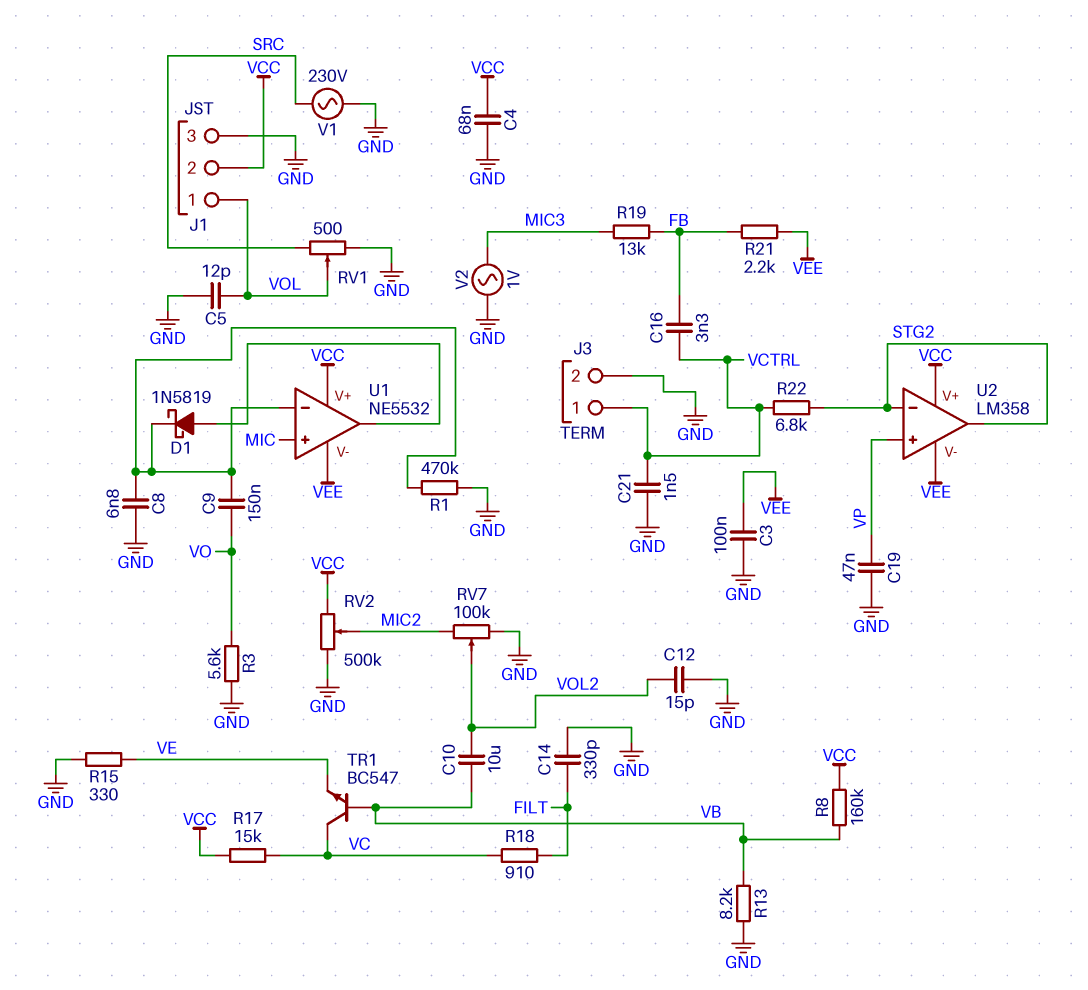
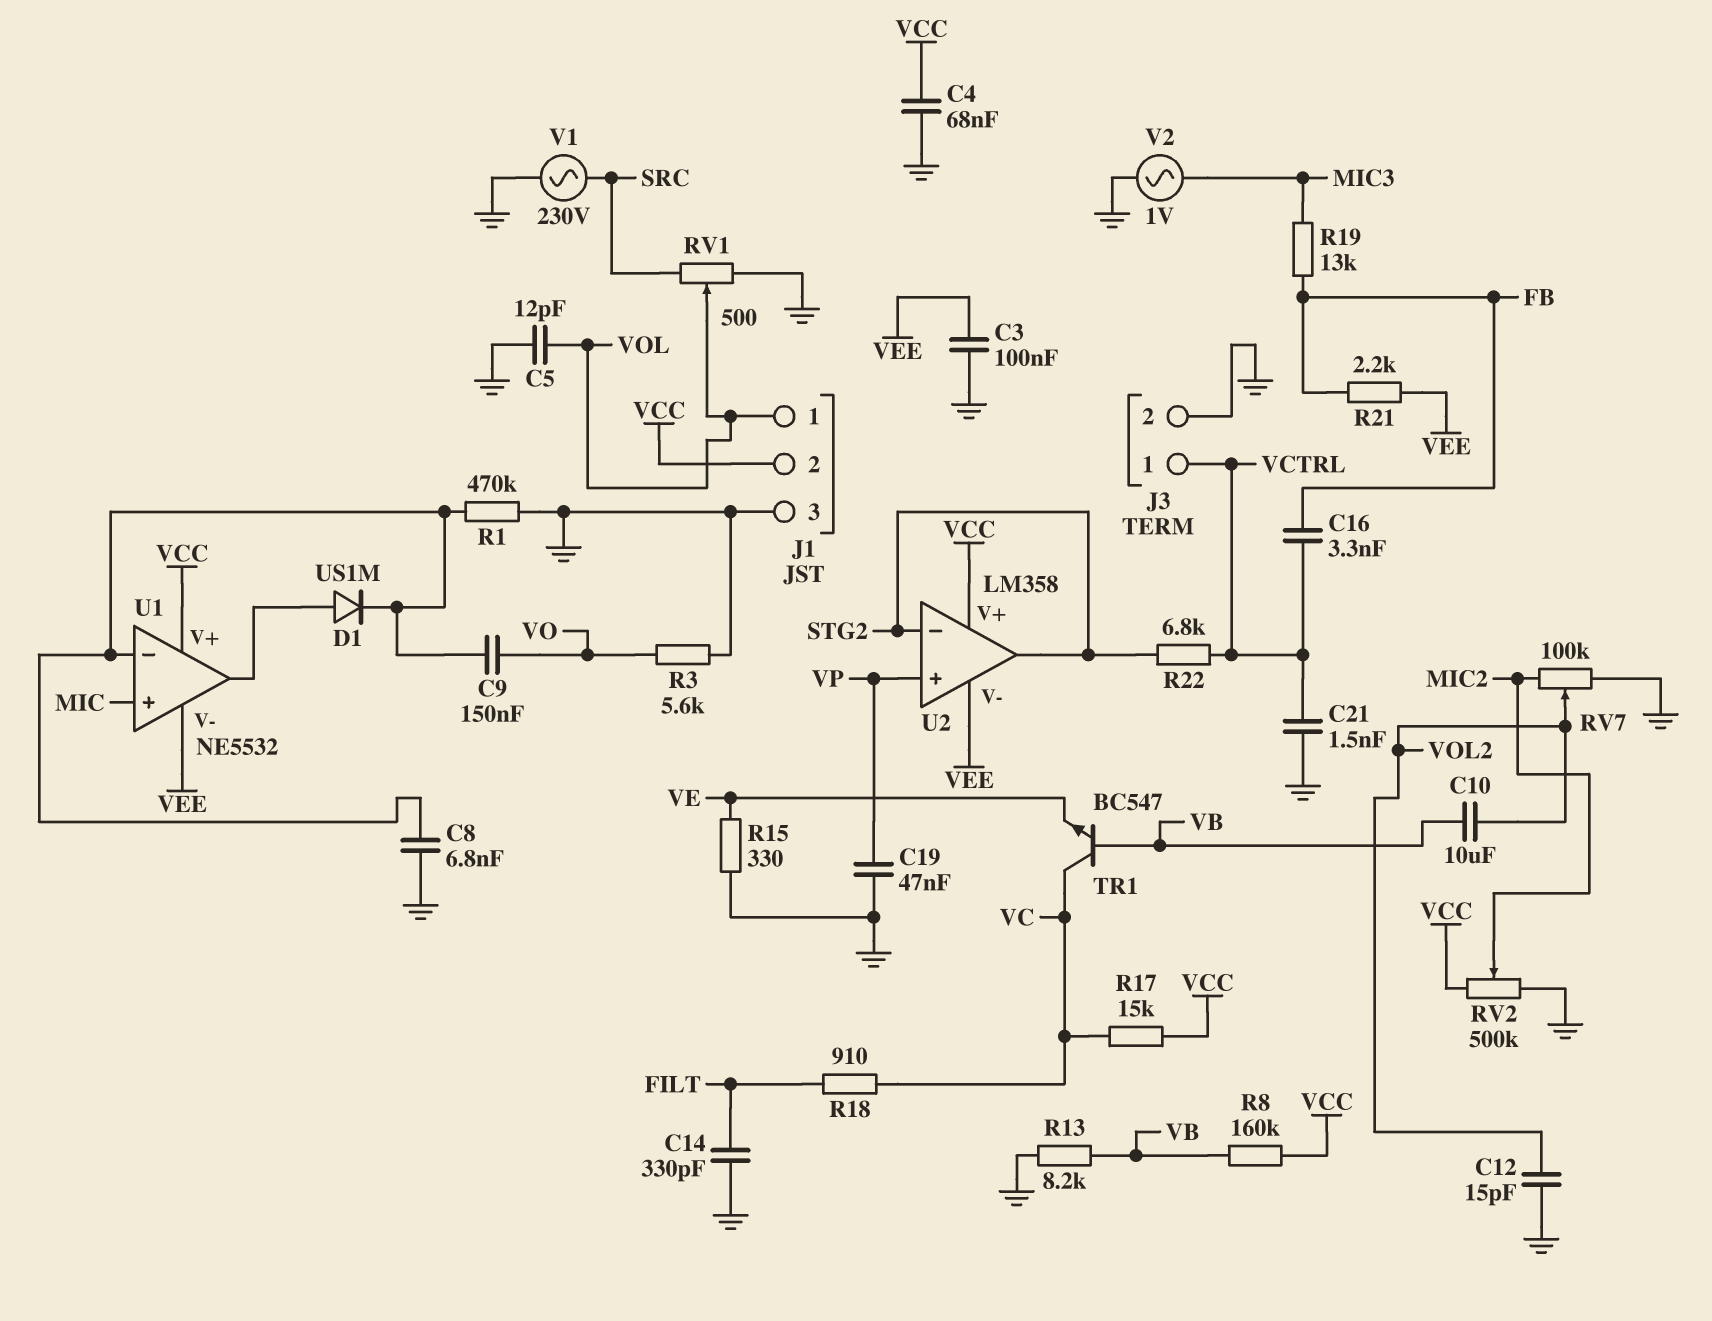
D1: schottky 1N5819 (A U1/out, K U1/in-) -> diode US1M (A U1/out, K U1/in-)

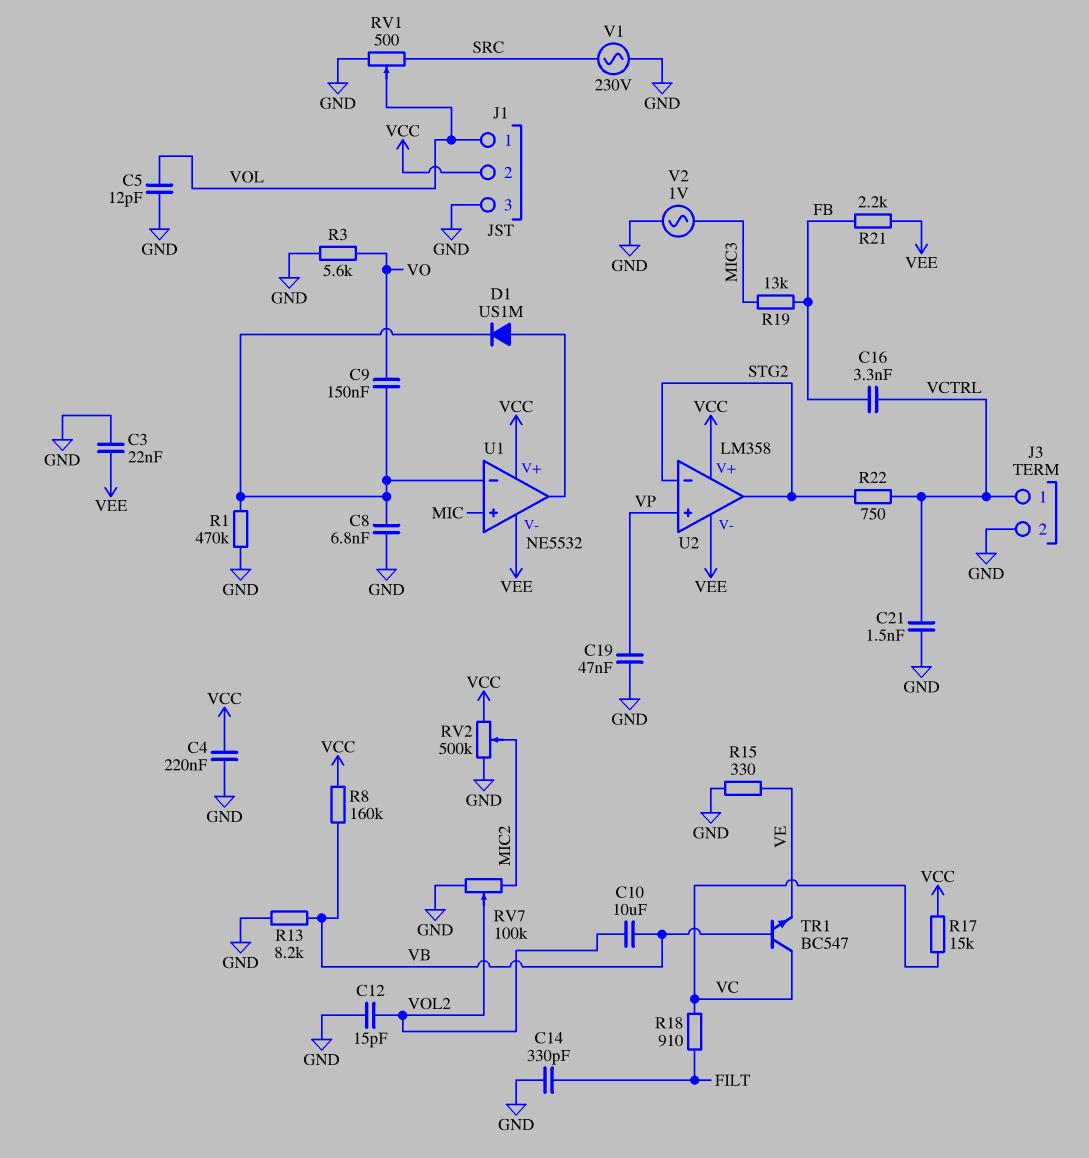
C3: 100nF (GND, VEE) -> 22nF (GND, VEE)
C4: 68nF (GND, VCC) -> 220nF (GND, VCC)
R22: 6.8k (STG2, VCTRL) -> 750 (STG2, VCTRL)

